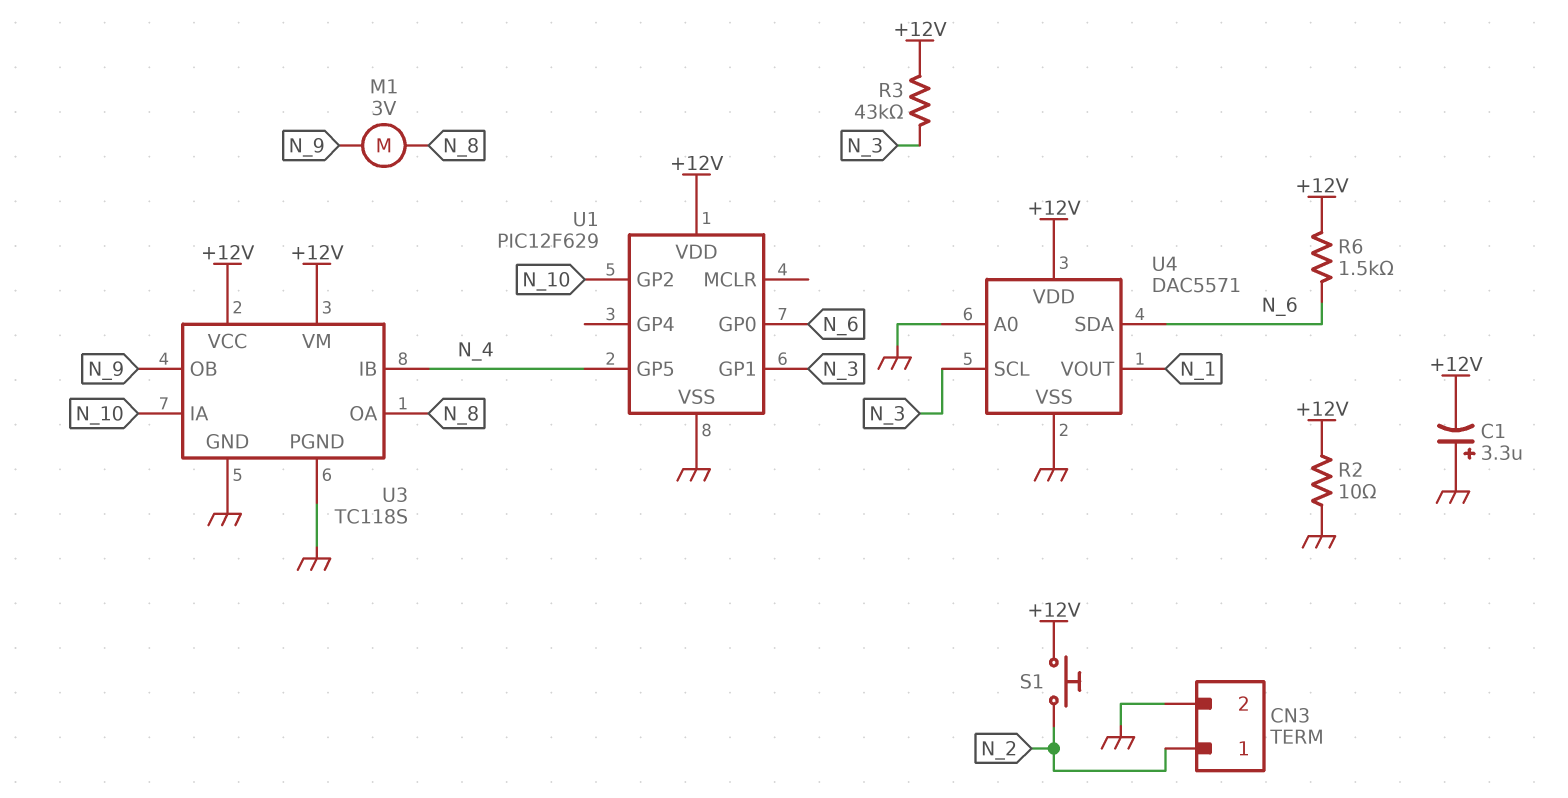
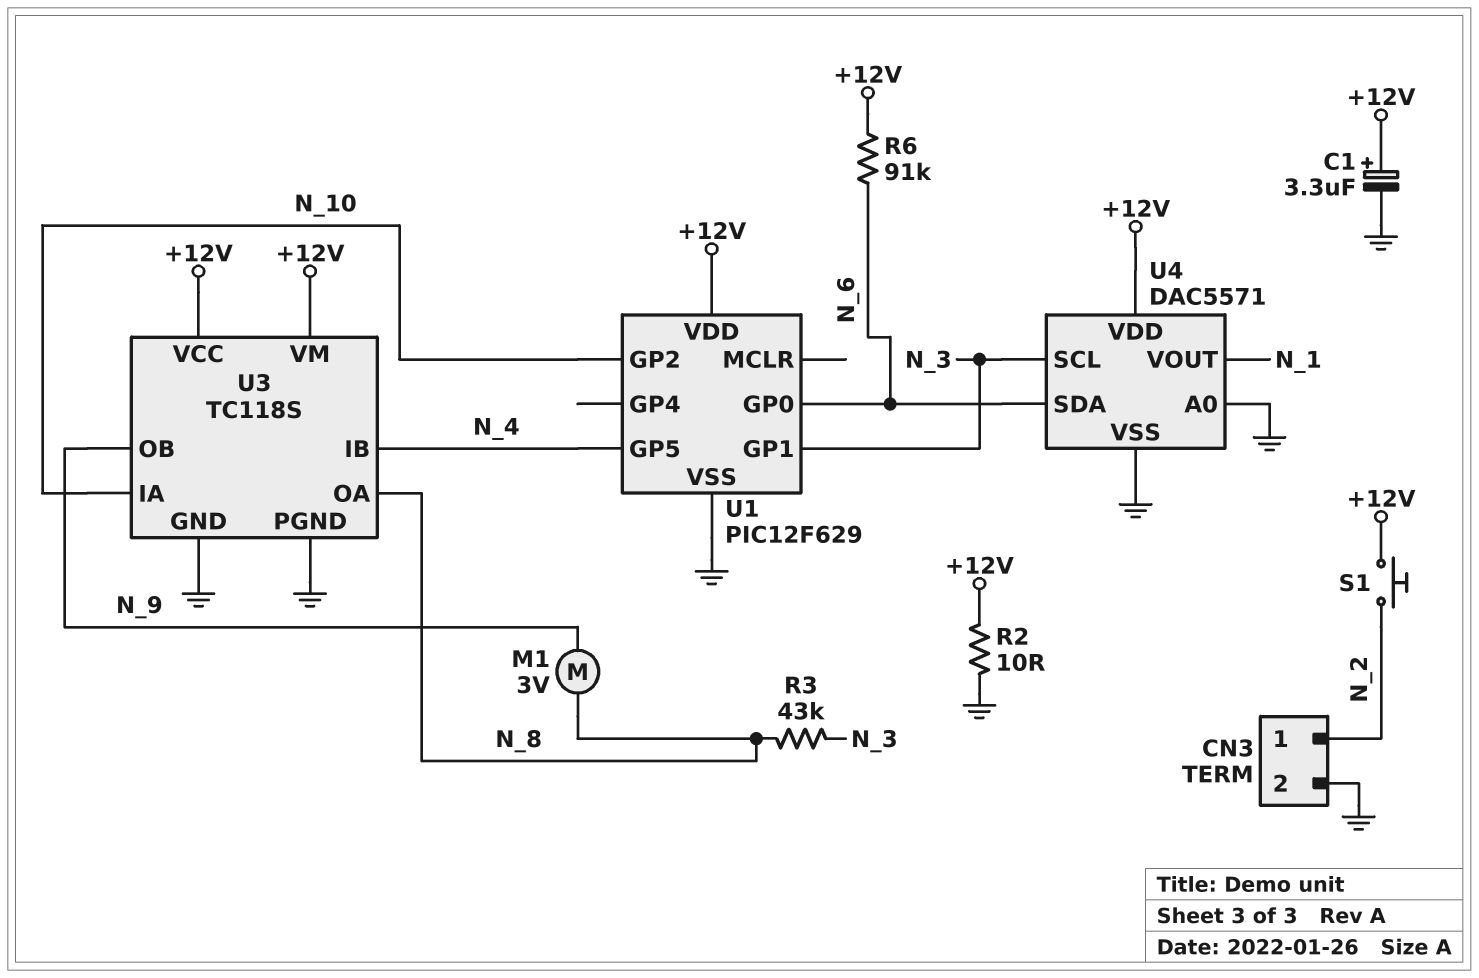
C1: 3.3uF (plus GND, minus +12V) -> 3.3uF (plus +12V, minus GND)
R3: 43k (+12V, N_3) -> 43k (N_3, N_8)
R6: 1.5k (+12V, N_6) -> 91k (+12V, N_6)

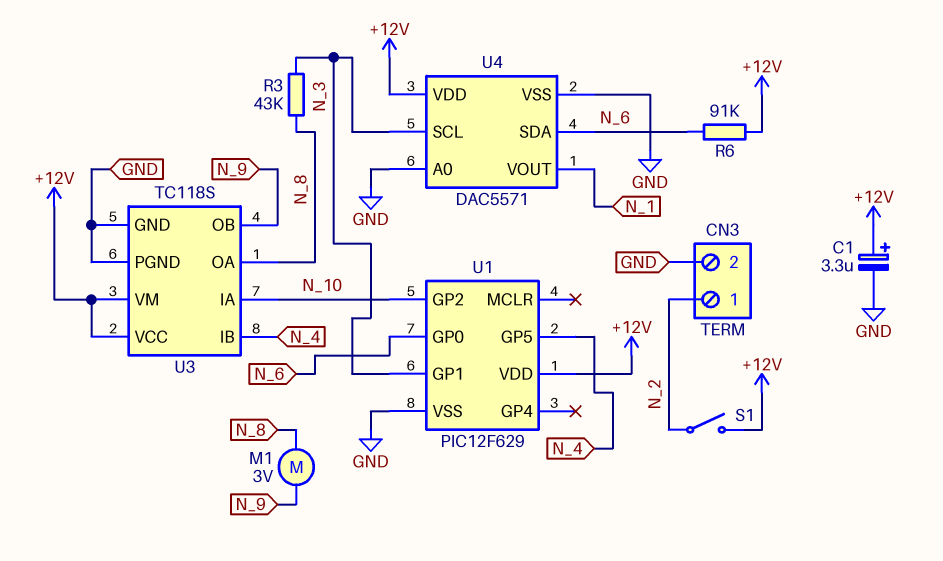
R2: 10 (+12V, GND) -> none
S1: button (+12V, N_2) -> switch (+12V, N_2)

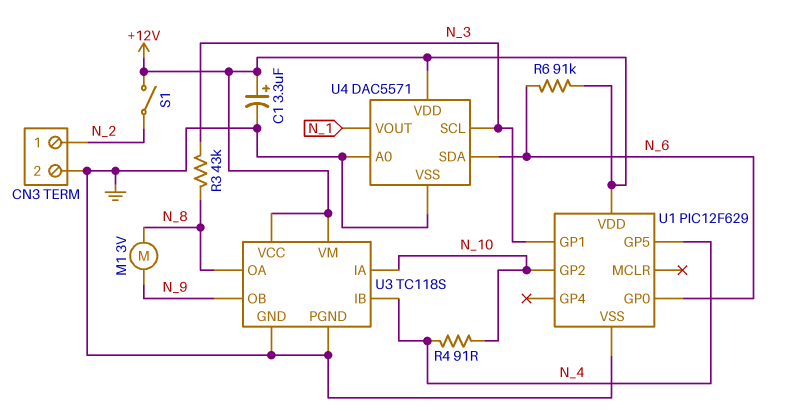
R4: none -> 91 (N_4, N_10)

